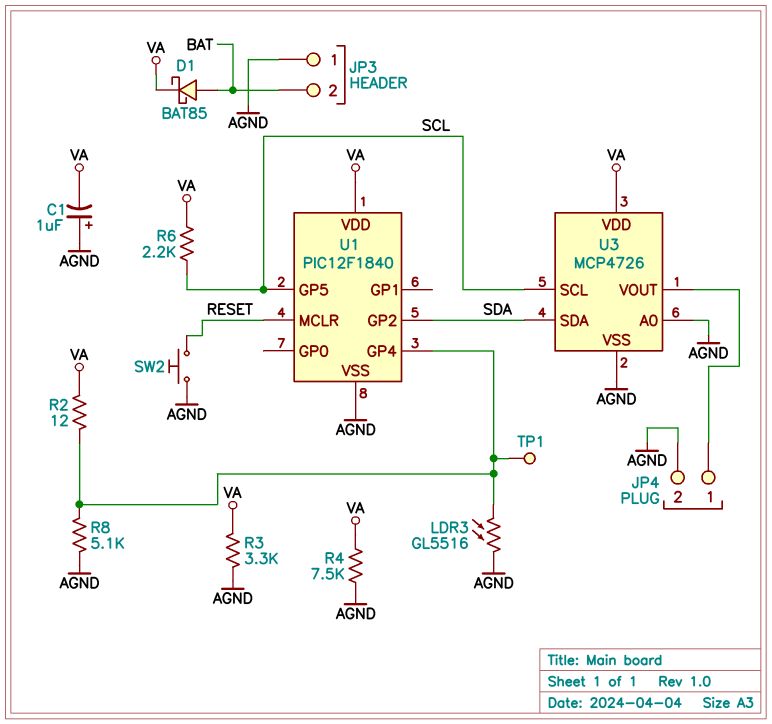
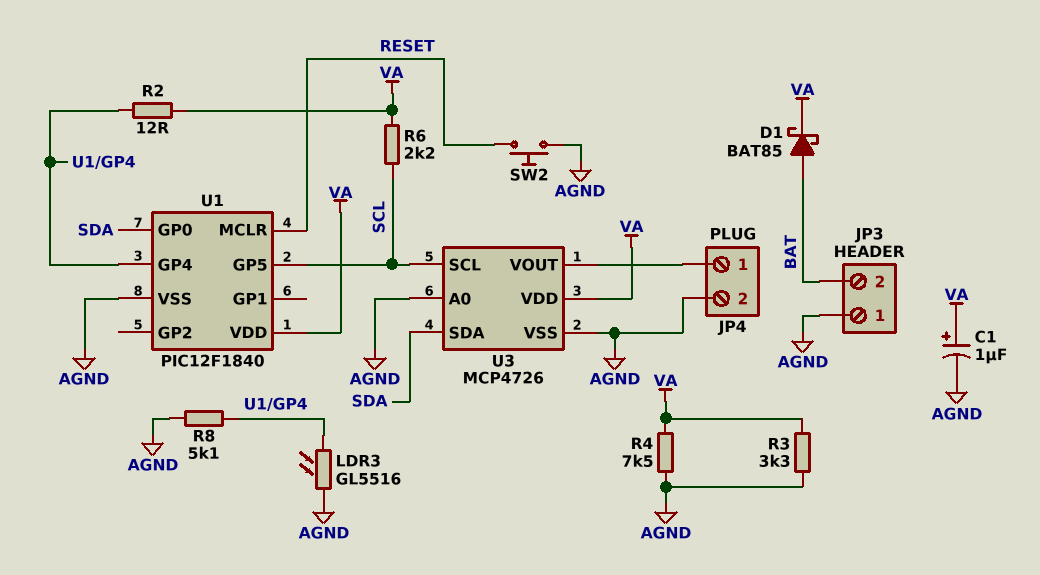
C1: 1uF (plus AGND, minus VA) -> 1uF (plus VA, minus AGND)
TP1: test point (U1/GP4) -> none
U1 pin GP0: none -> SDA
U1 pin GP2: SDA -> none

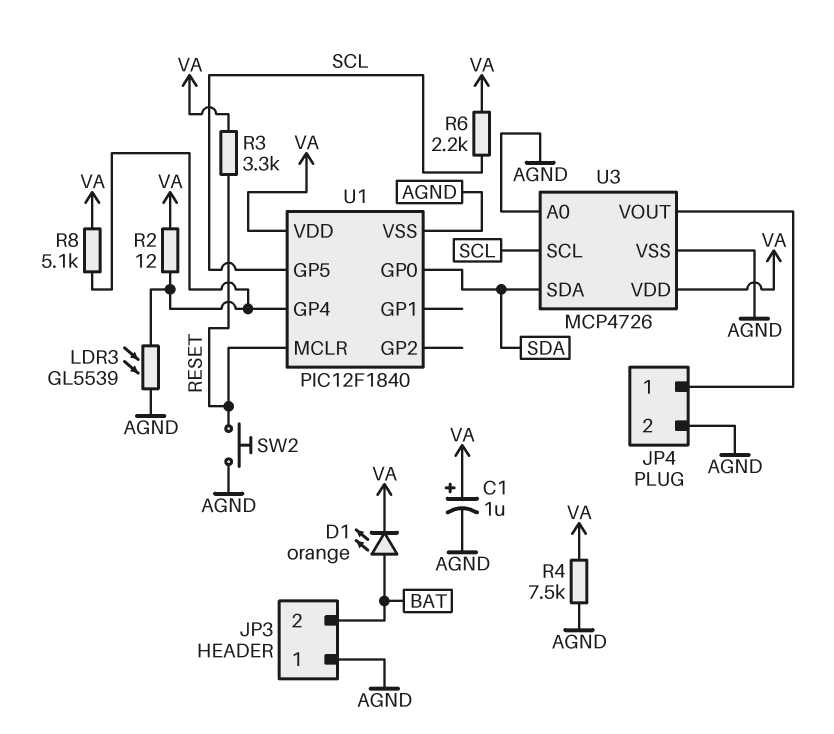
D1: schottky BAT85 (A BAT, K VA) -> LED orange (A BAT, K VA)
LDR3: GL5516 (AGND, U1/GP4) -> GL5539 (AGND, U1/GP4)
R3: 3.3k (AGND, VA) -> 3.3k (RESET, VA)
R8: 5.1k (AGND, U1/GP4) -> 5.1k (U1/GP4, VA)

